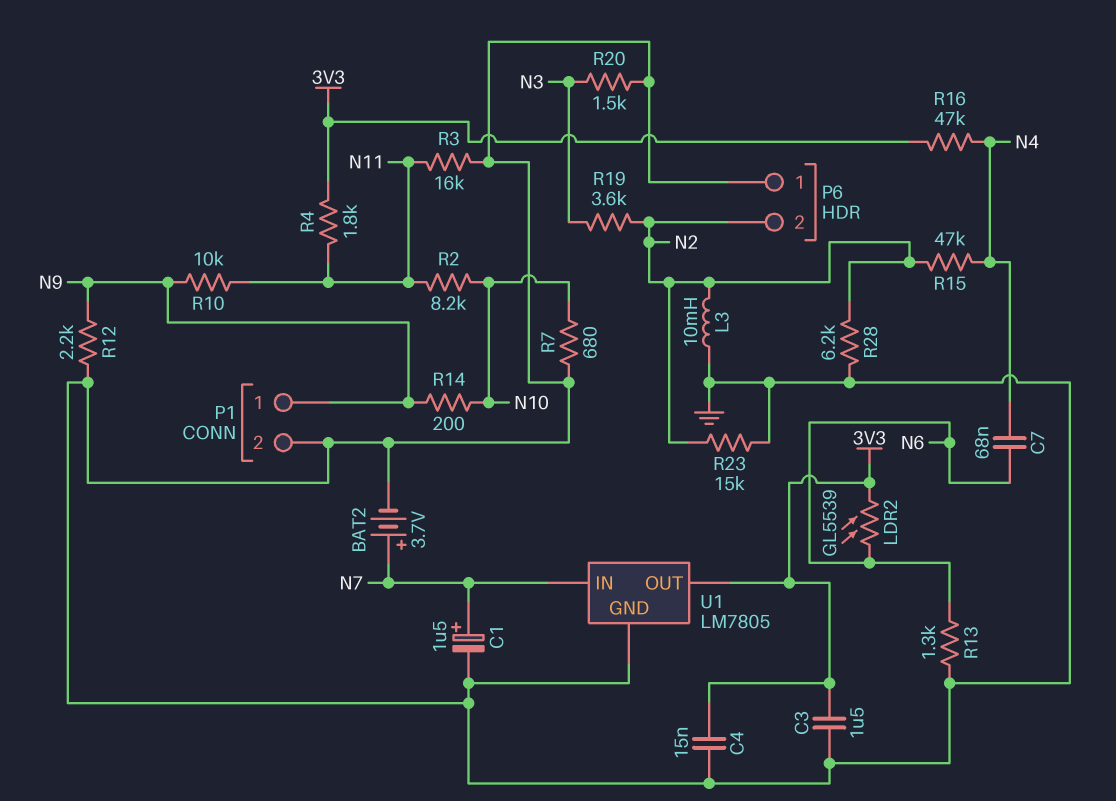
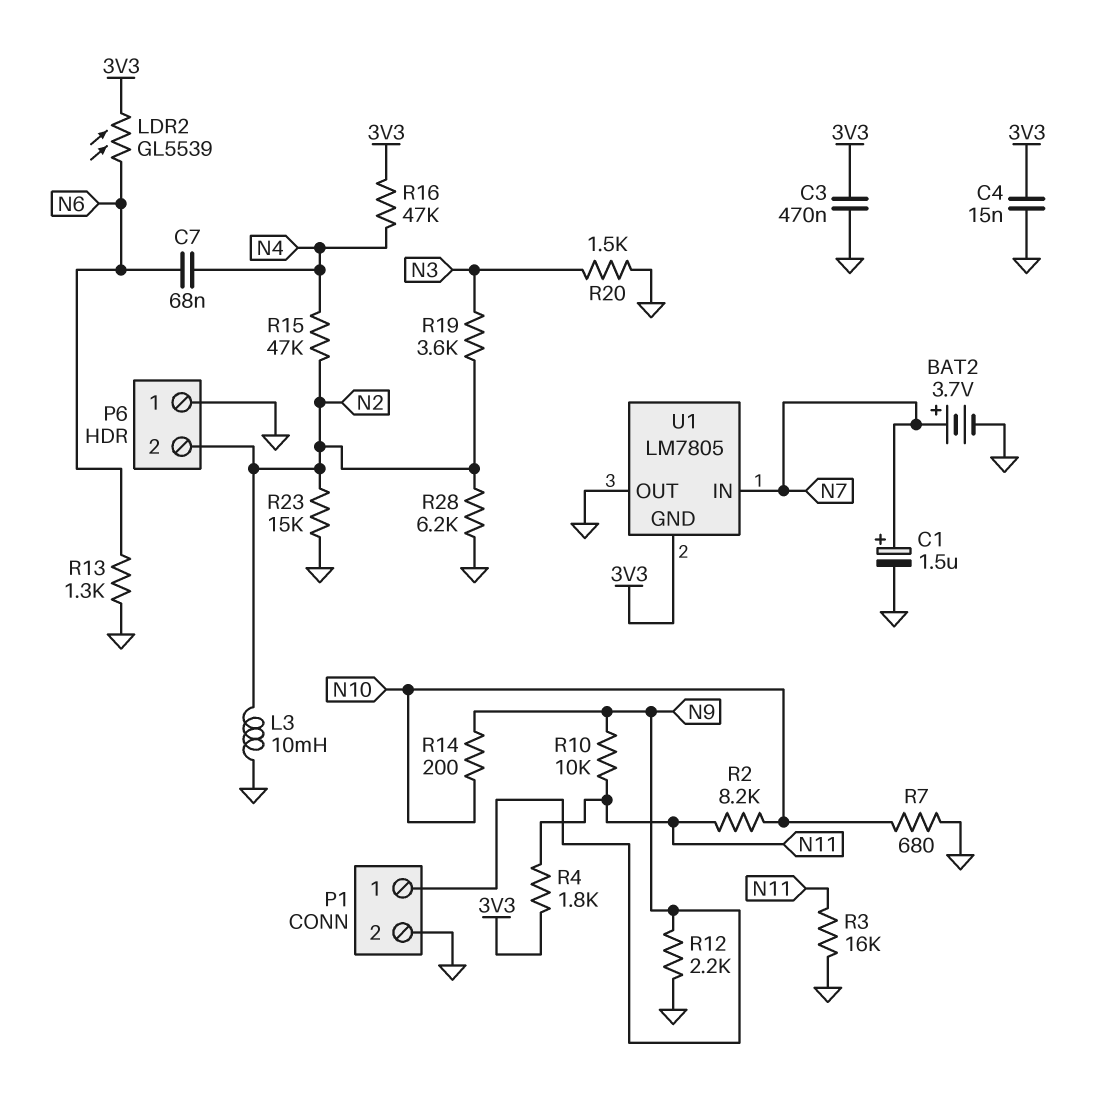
C3: 1.5uF (3V3, GND) -> 470nF (3V3, GND)
U1 pin GND: GND -> 3V3
U1 pin OUT: 3V3 -> GND

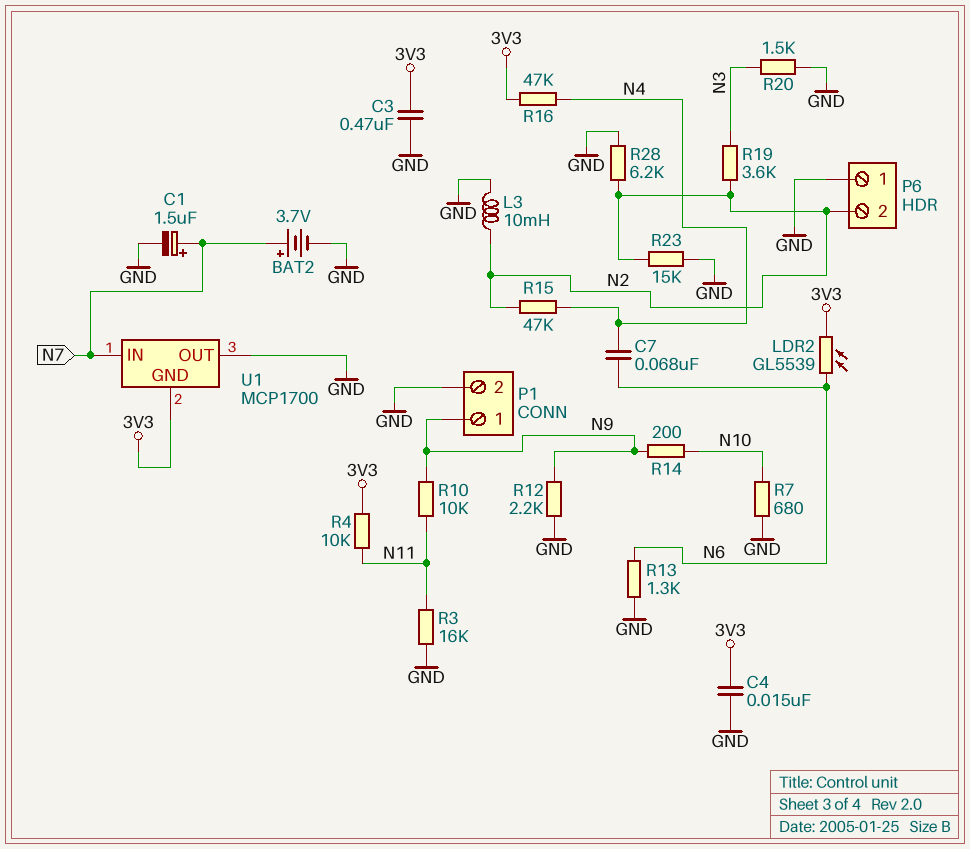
R2: 8.2k (N10, N11) -> none
R4: 1.8k (3V3, N11) -> 10k (3V3, N11)
U1: LM7805 -> MCP1700

